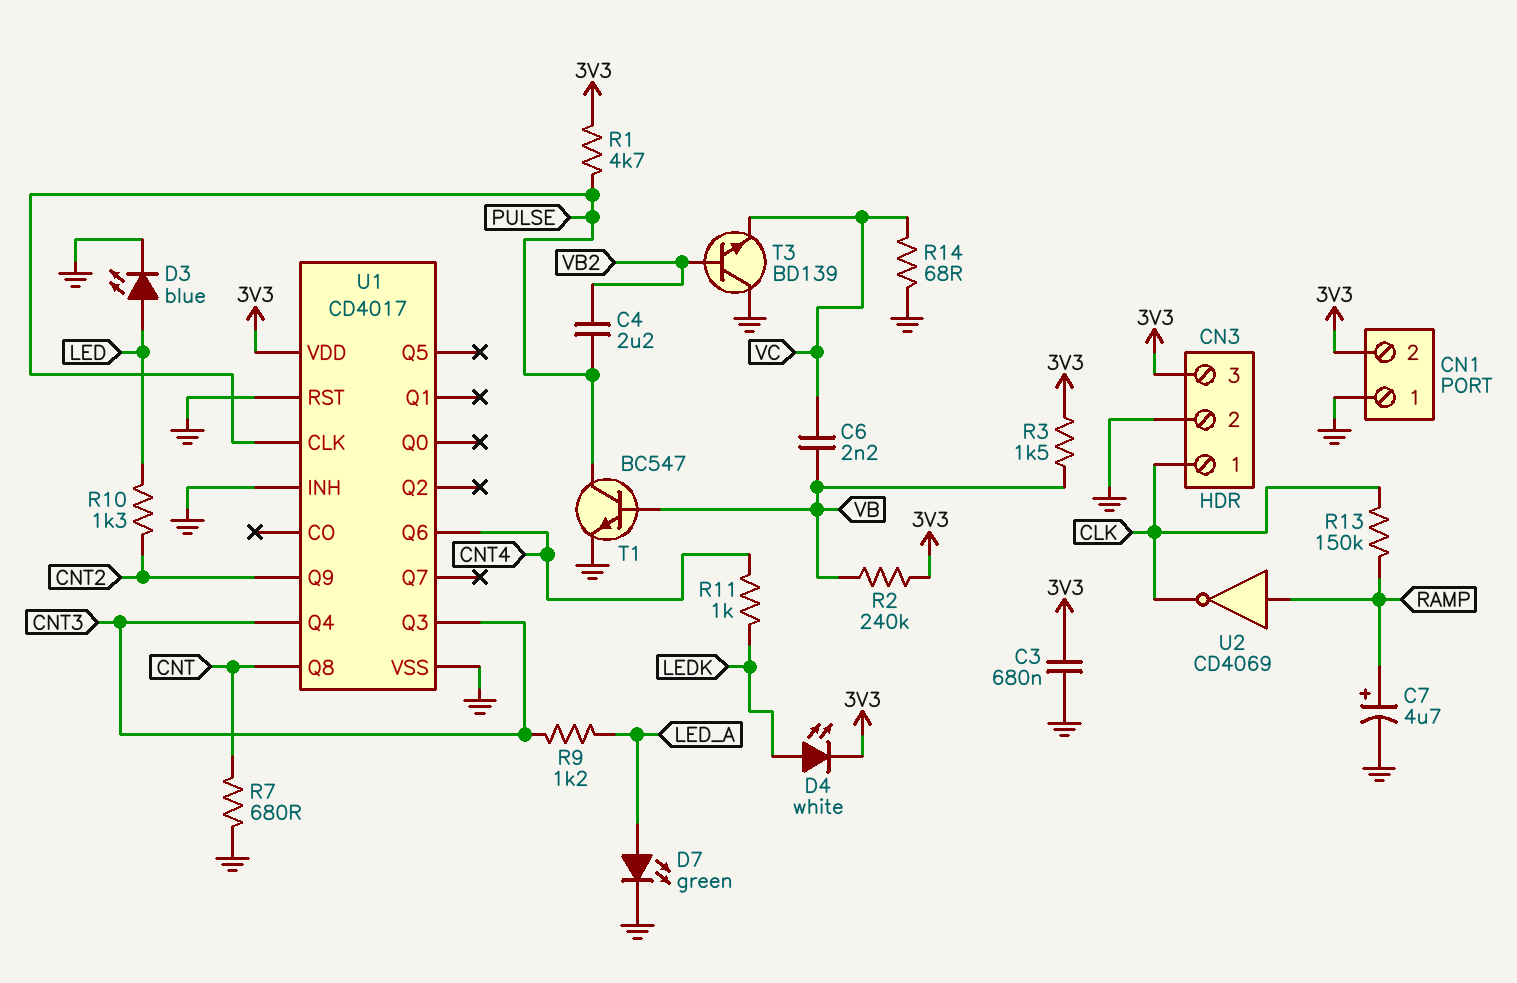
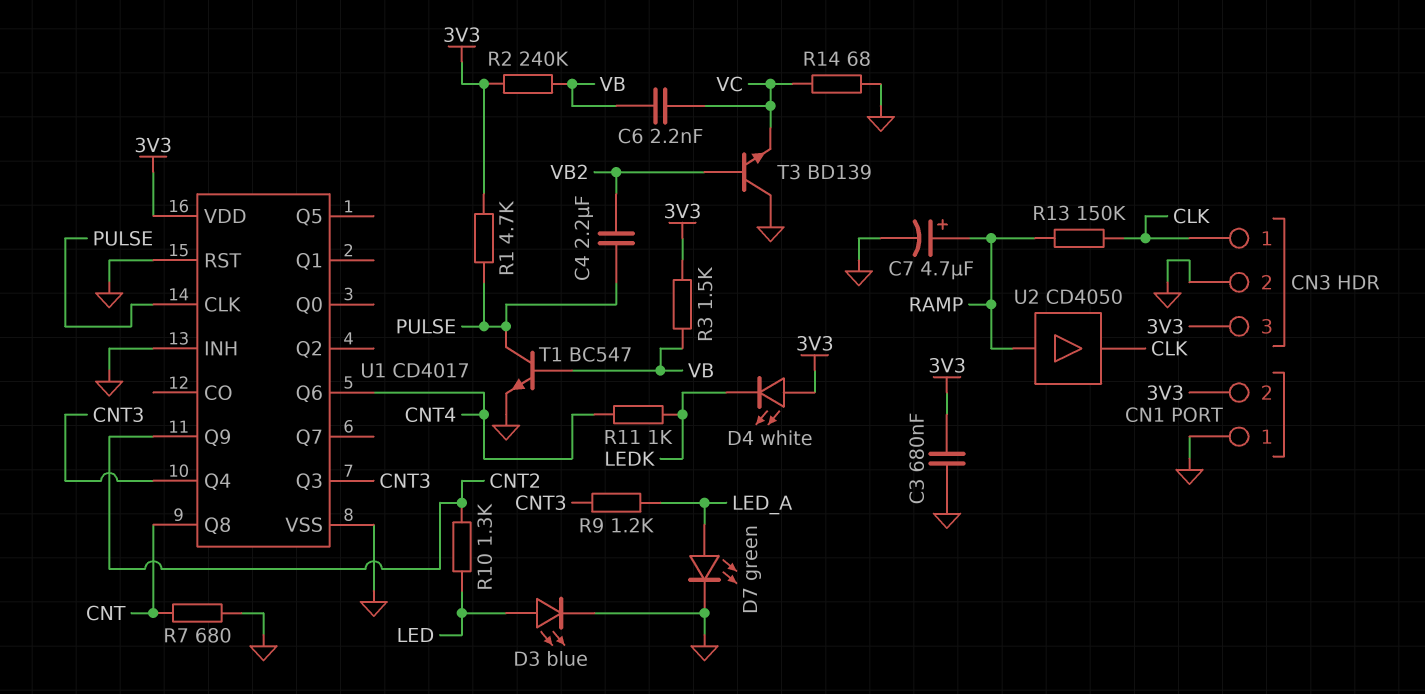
D4: LED white (A LEDK, K 3V3) -> LED white (A 3V3, K LEDK)
U2: NOT CD4069 (in RAMP, out CLK) -> buffer CD4050 (in RAMP, out CLK)

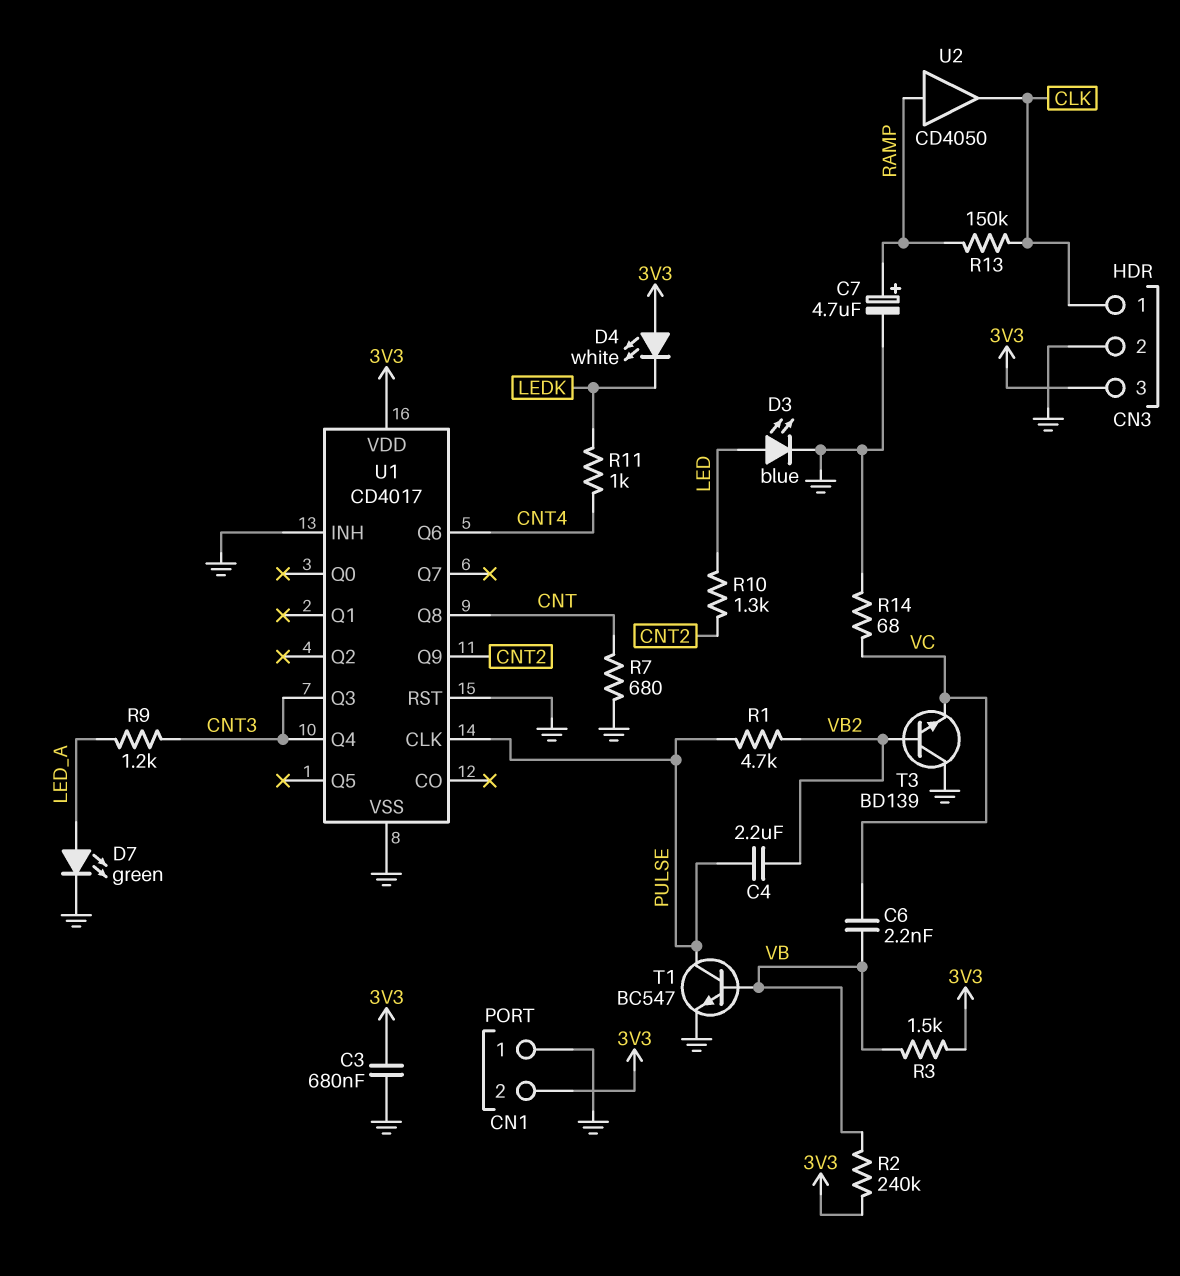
R1: 4.7k (3V3, PULSE) -> 4.7k (PULSE, VB2)

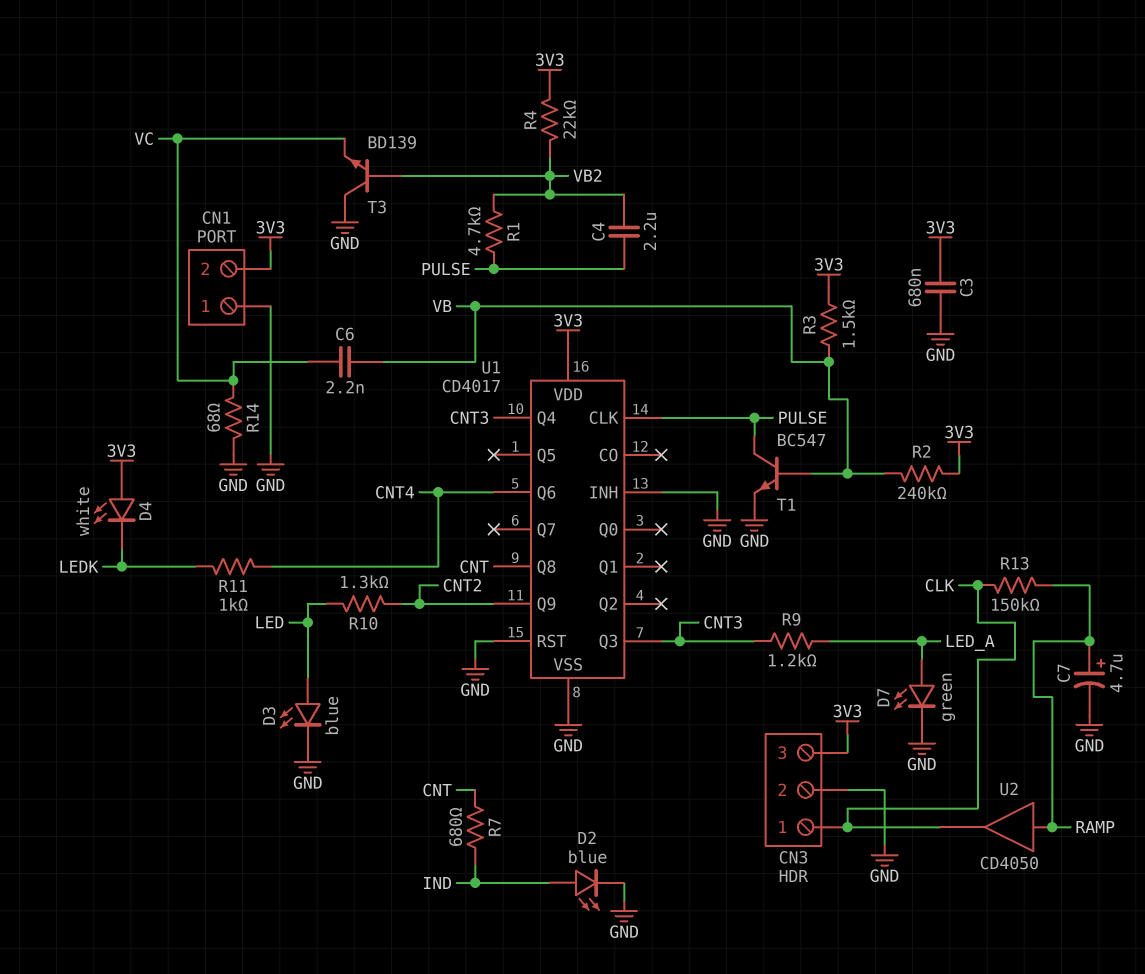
D2: none -> LED blue (A IND, K GND)
R4: none -> 22k (3V3, VB2)
R7: 680 (CNT, GND) -> 680 (CNT, IND)

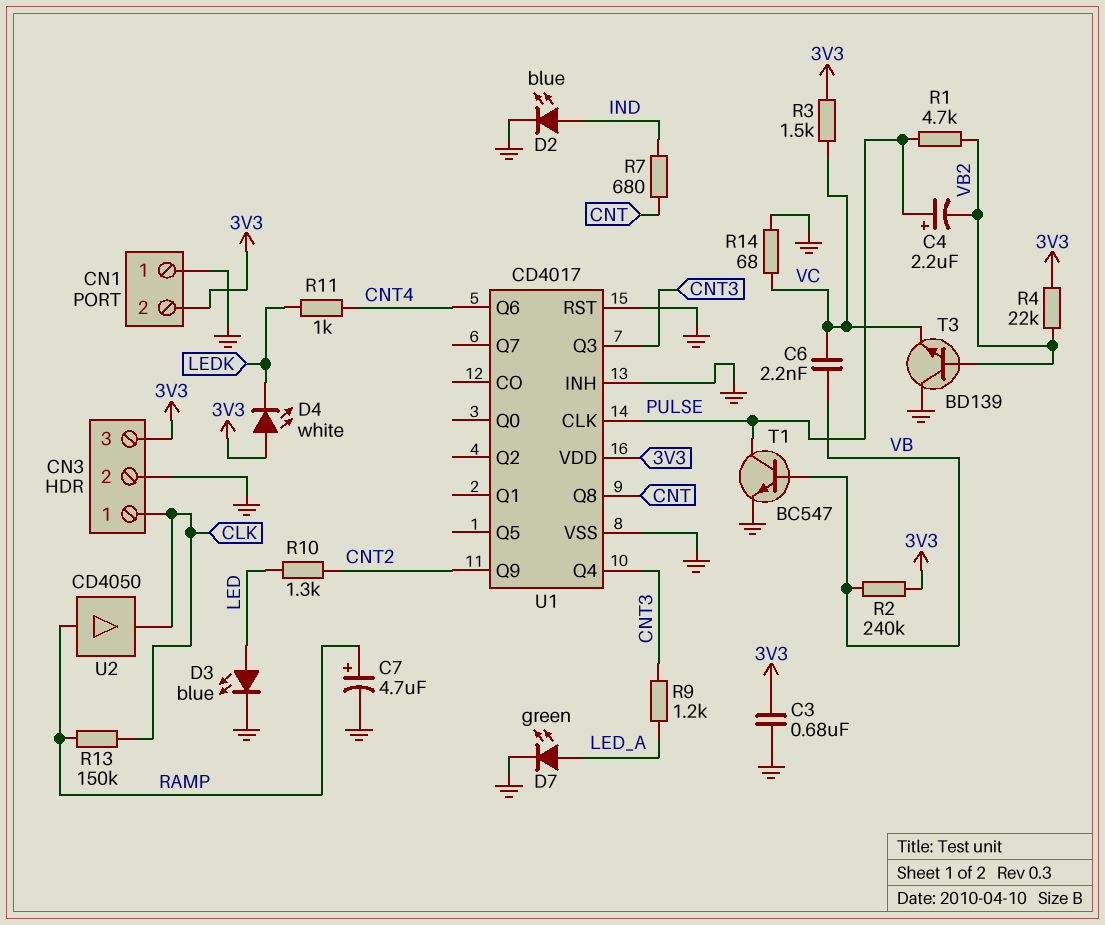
C4: 2.2uF (PULSE, VB2) -> 2.2uF (plus PULSE, minus VB2)
R3: 1.5k (3V3, VB) -> 1.5k (3V3, VC)

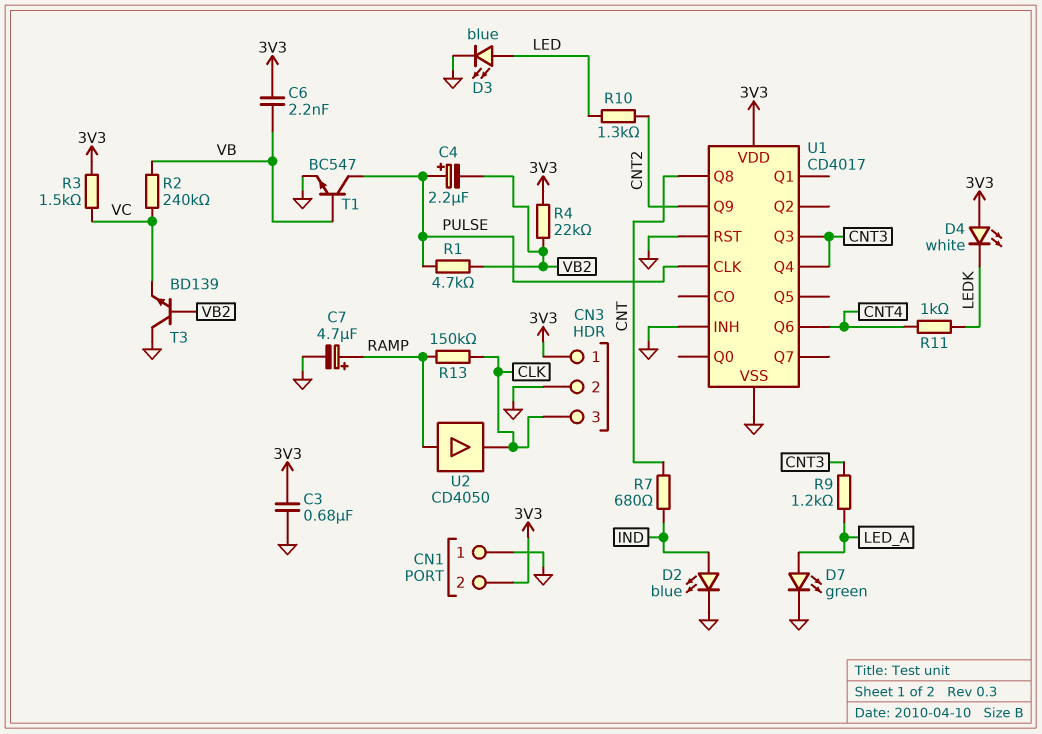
C6: 2.2nF (VB, VC) -> 2.2nF (3V3, VB)
CN3 pin 1: CLK -> 3V3
CN3 pin 3: 3V3 -> CLK
R2: 240k (3V3, VB) -> 240k (VB, VC)
R14: 68 (GND, VC) -> none

